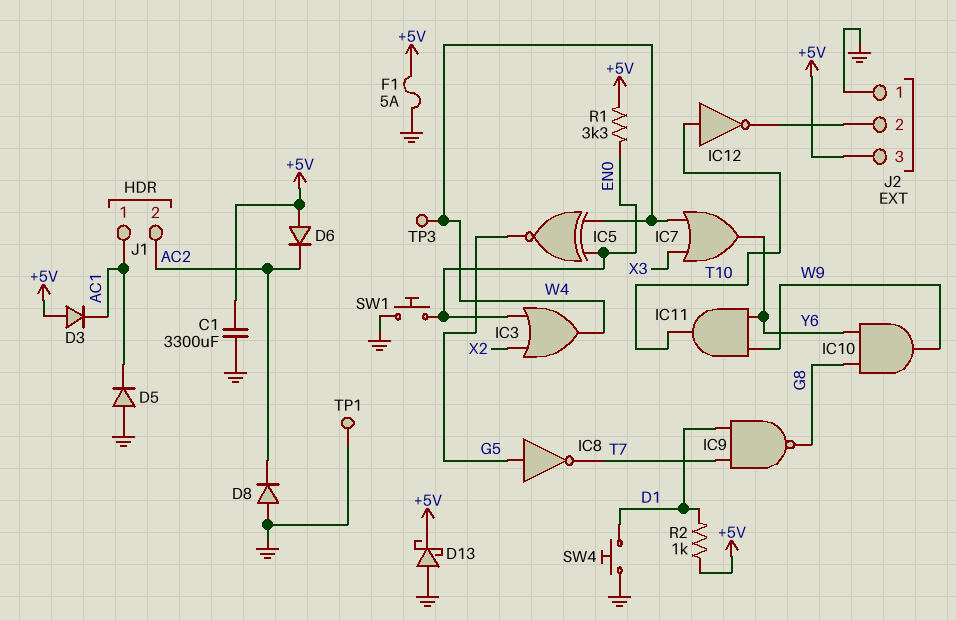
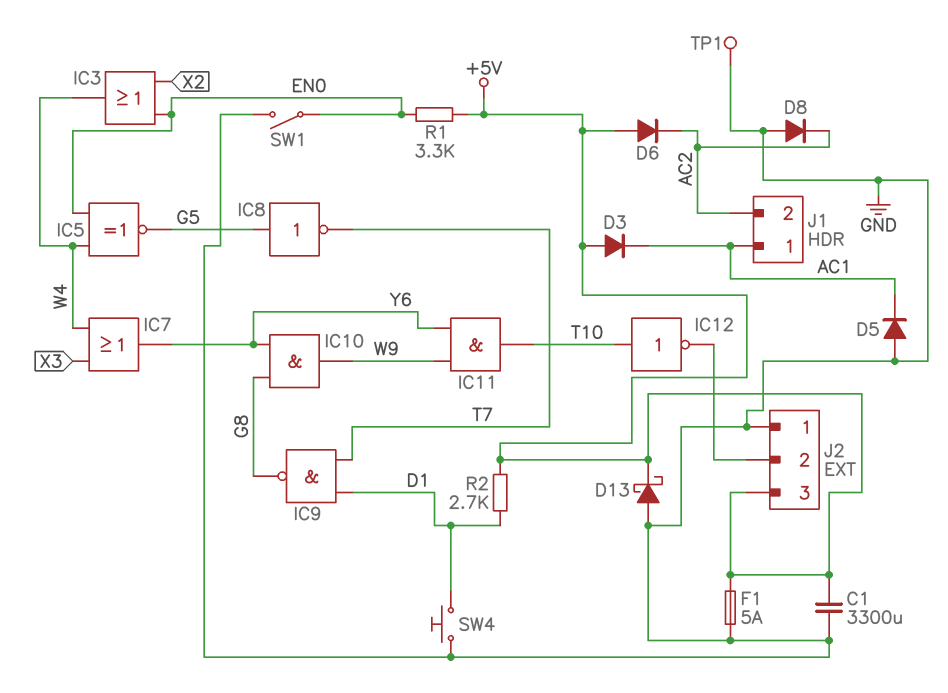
R2: 1k (+5V, D1) -> 2.7k (+5V, D1)
SW1: button (EN0, GND) -> switch (EN0, GND)
TP3: test point (W4) -> none

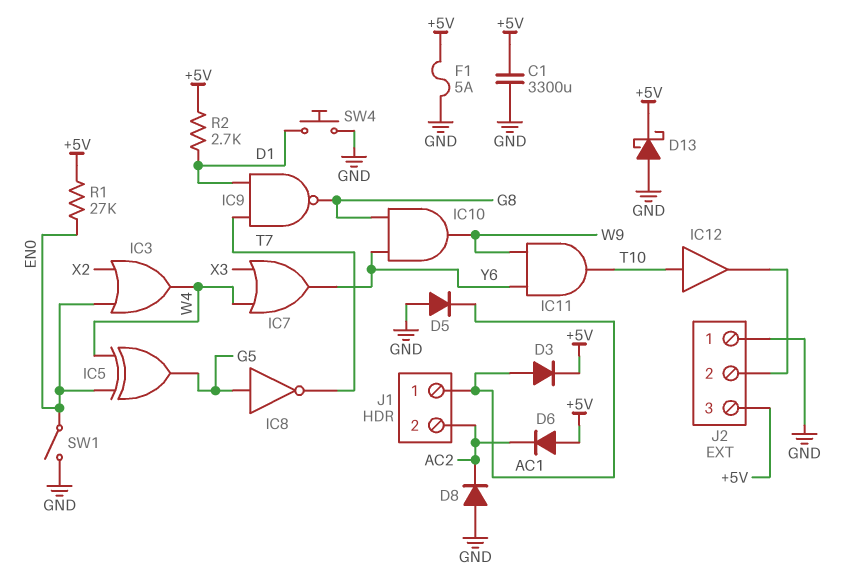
D3: diode (A +5V, K AC1) -> diode (A AC1, K +5V)
IC5: XNOR (in EN0, in W4, out G5) -> XOR (in EN0, in W4, out G5)
IC12: NOT (in T10, out J2/2) -> buffer (in T10, out J2/2)
R1: 3.3k (+5V, EN0) -> 27k (+5V, EN0)
TP1: test point (GND) -> none

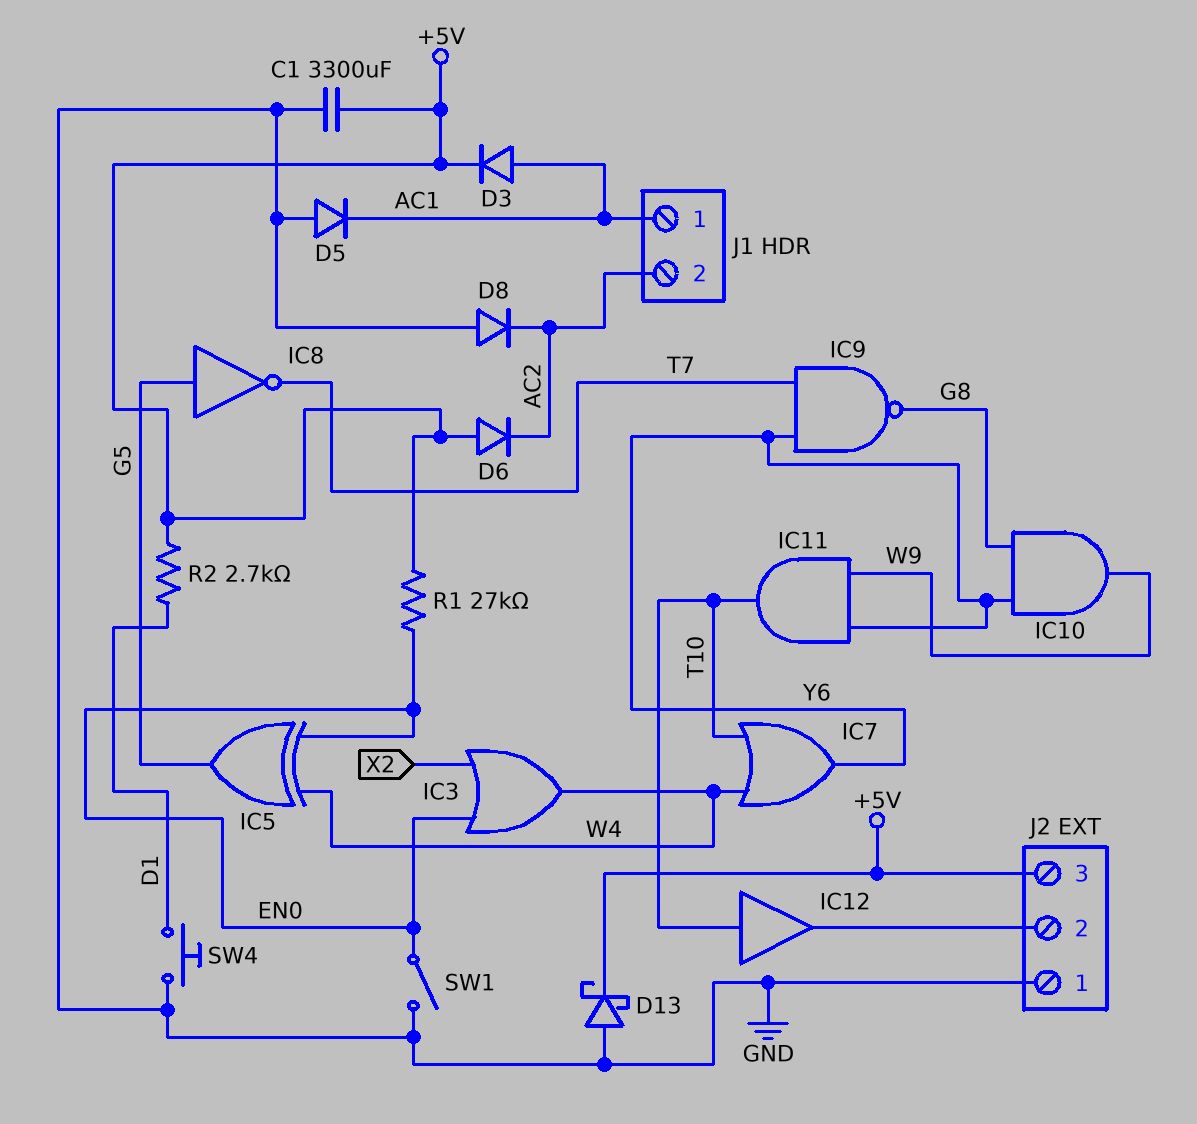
F1: 5A (+5V, GND) -> none
IC7: OR (in W4, in X3, out Y6) -> OR (in T10, in W4, out Y6)
IC9: NAND (in D1, in T7, out G8) -> NAND (in T7, in Y6, out G8)

